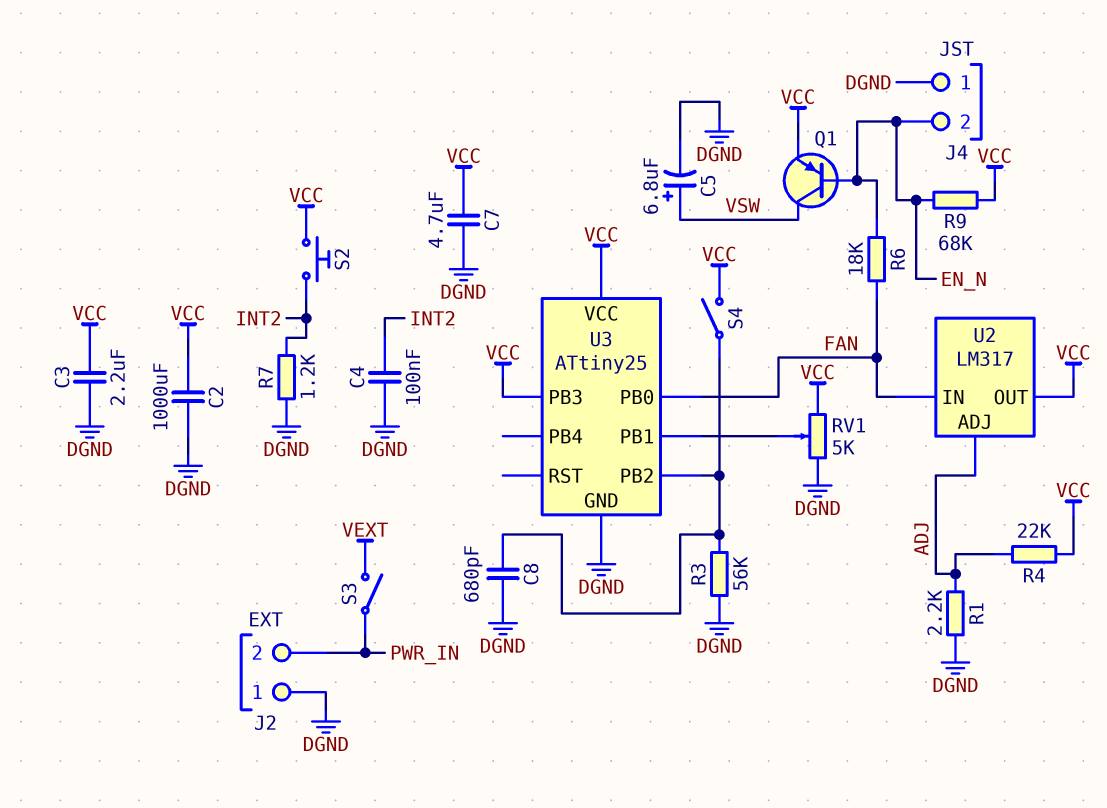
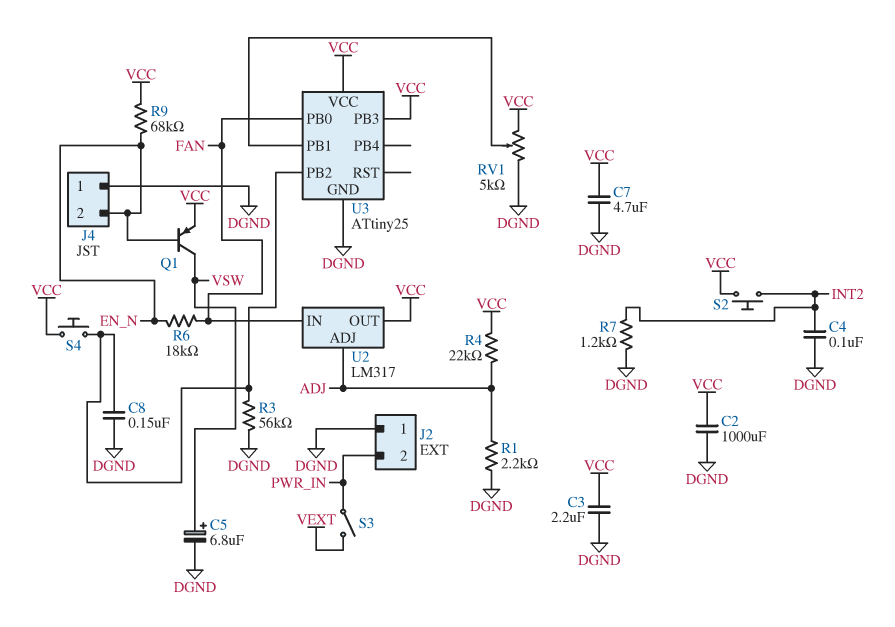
C8: 680pF (DGND, U3/PB2) -> 150nF (DGND, U3/PB2)
S4: switch (U3/PB2, VCC) -> button (U3/PB2, VCC)

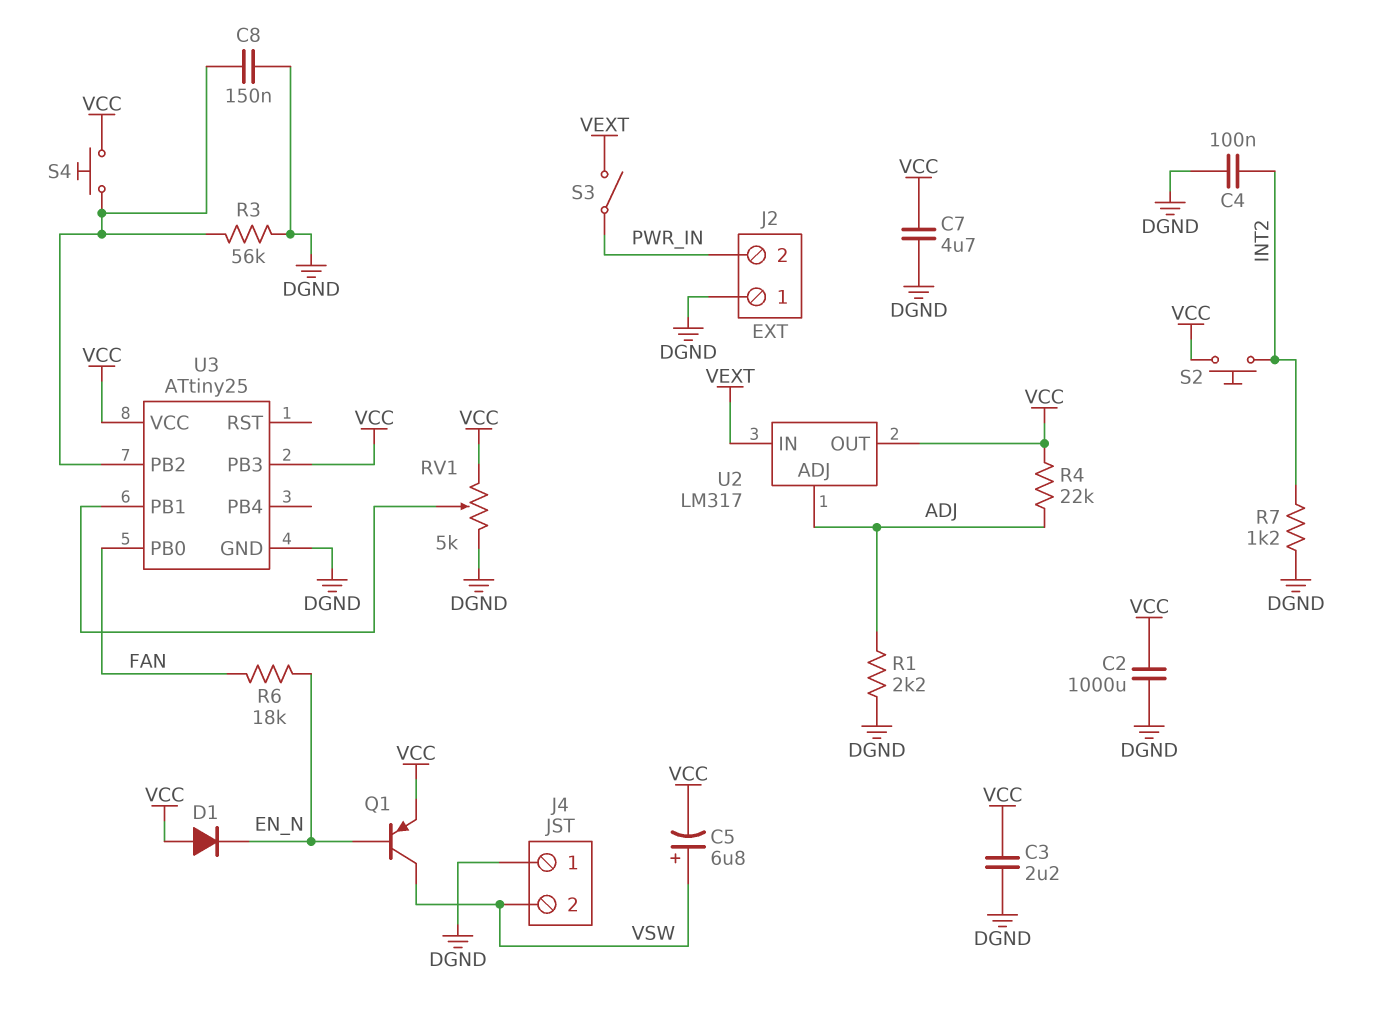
C5: 6.8uF (plus VSW, minus DGND) -> 6.8uF (plus VSW, minus VCC)
D1: none -> diode (A VCC, K EN_N)
J4 pin 2: EN_N -> VSW
R9: 68k (EN_N, VCC) -> none
U2 pin IN: FAN -> VEXT

